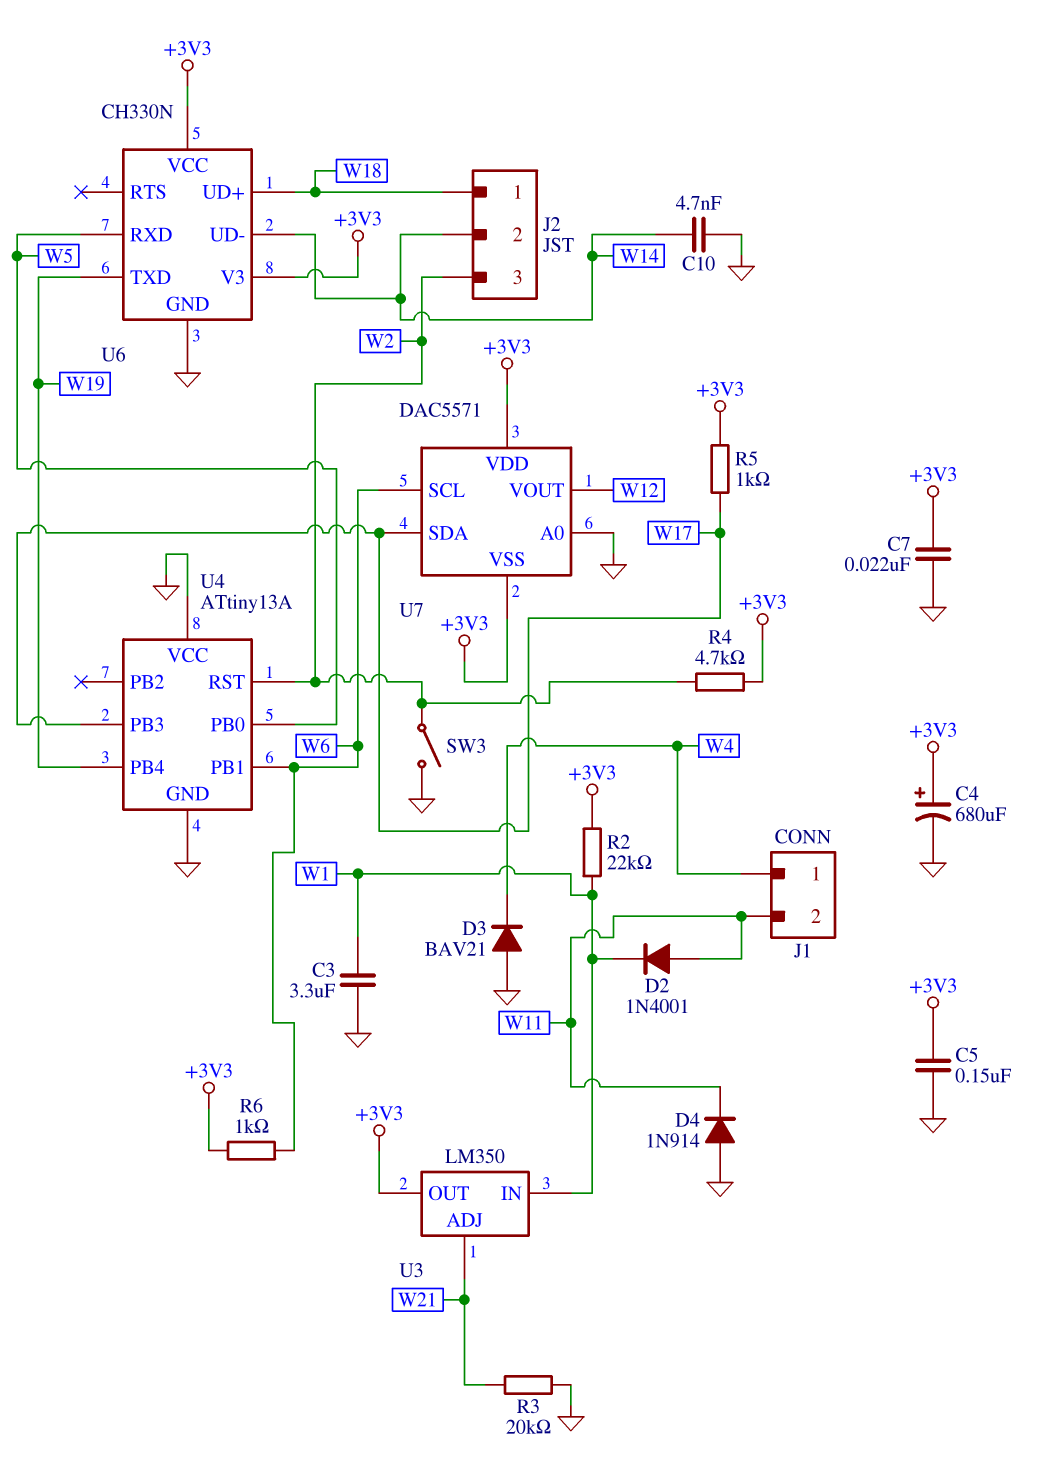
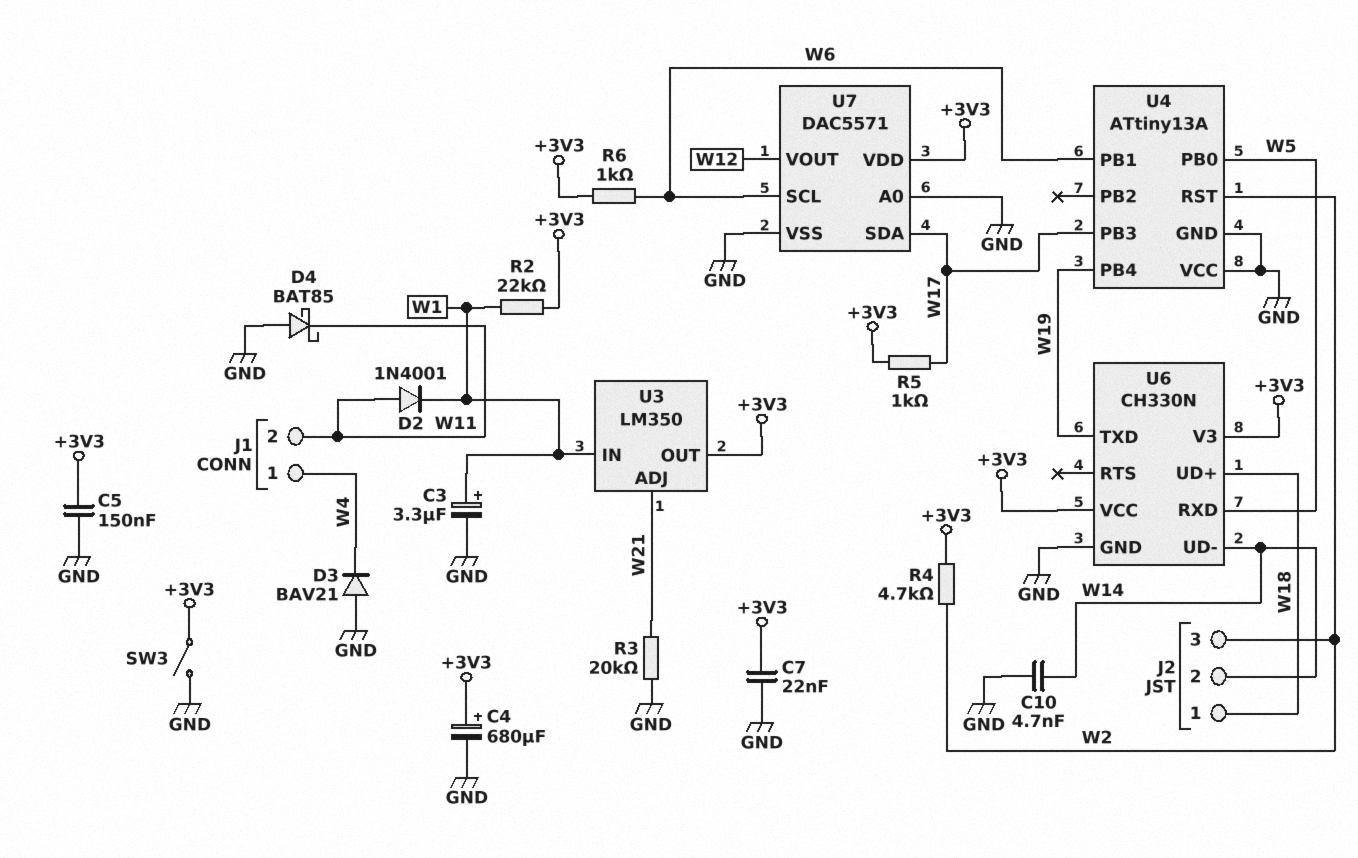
C3: 3.3uF (GND, W1) -> 3.3uF (plus W1, minus GND)
D4: diode 1N914 (A GND, K W11) -> schottky BAT85 (A GND, K W11)
SW3: switch (GND, W2) -> switch (+3V3, GND)
U7 pin VSS: +3V3 -> GND

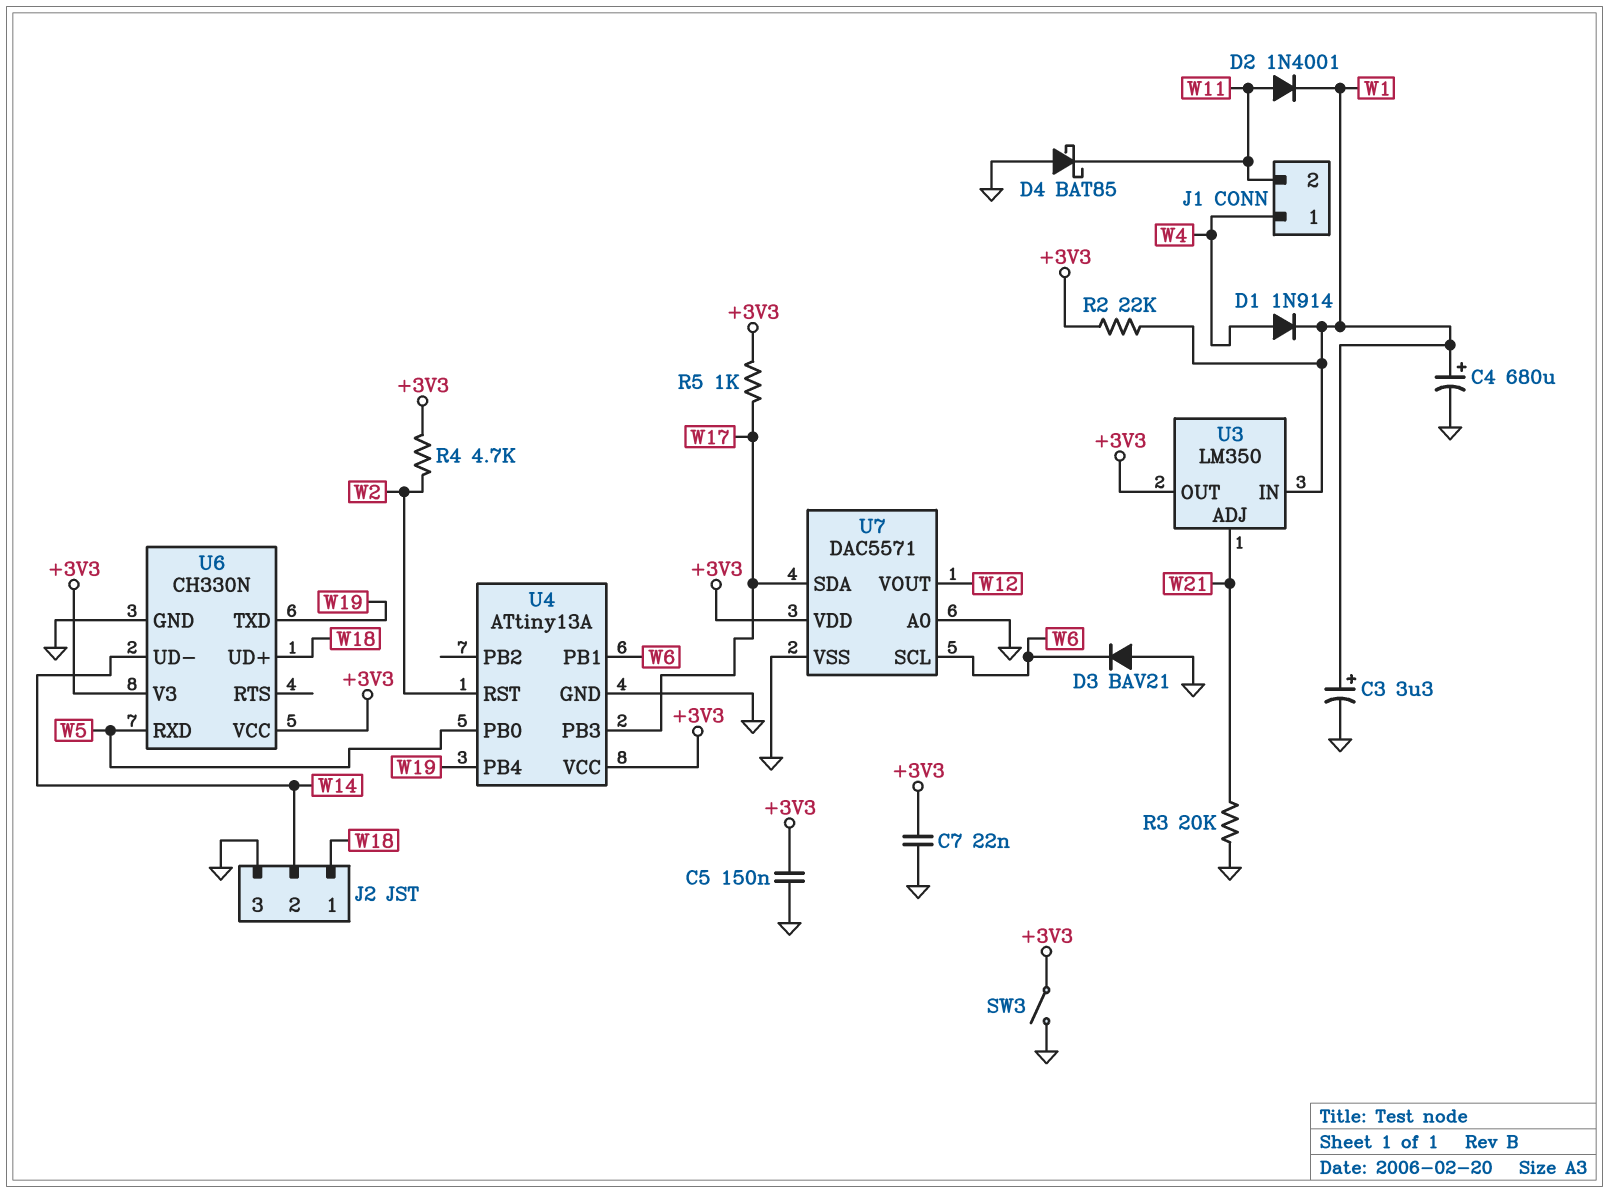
C4: 680uF (plus +3V3, minus GND) -> 680uF (plus W1, minus GND)
C10: 4.7nF (GND, W14) -> none
D1: none -> diode 1N914 (A W4, K W1)
D3: diode BAV21 (A GND, K W4) -> diode BAV21 (A GND, K W6)
J2 pin 3: W2 -> GND
R6: 1k (+3V3, W6) -> none
U4 pin VCC: GND -> +3V3

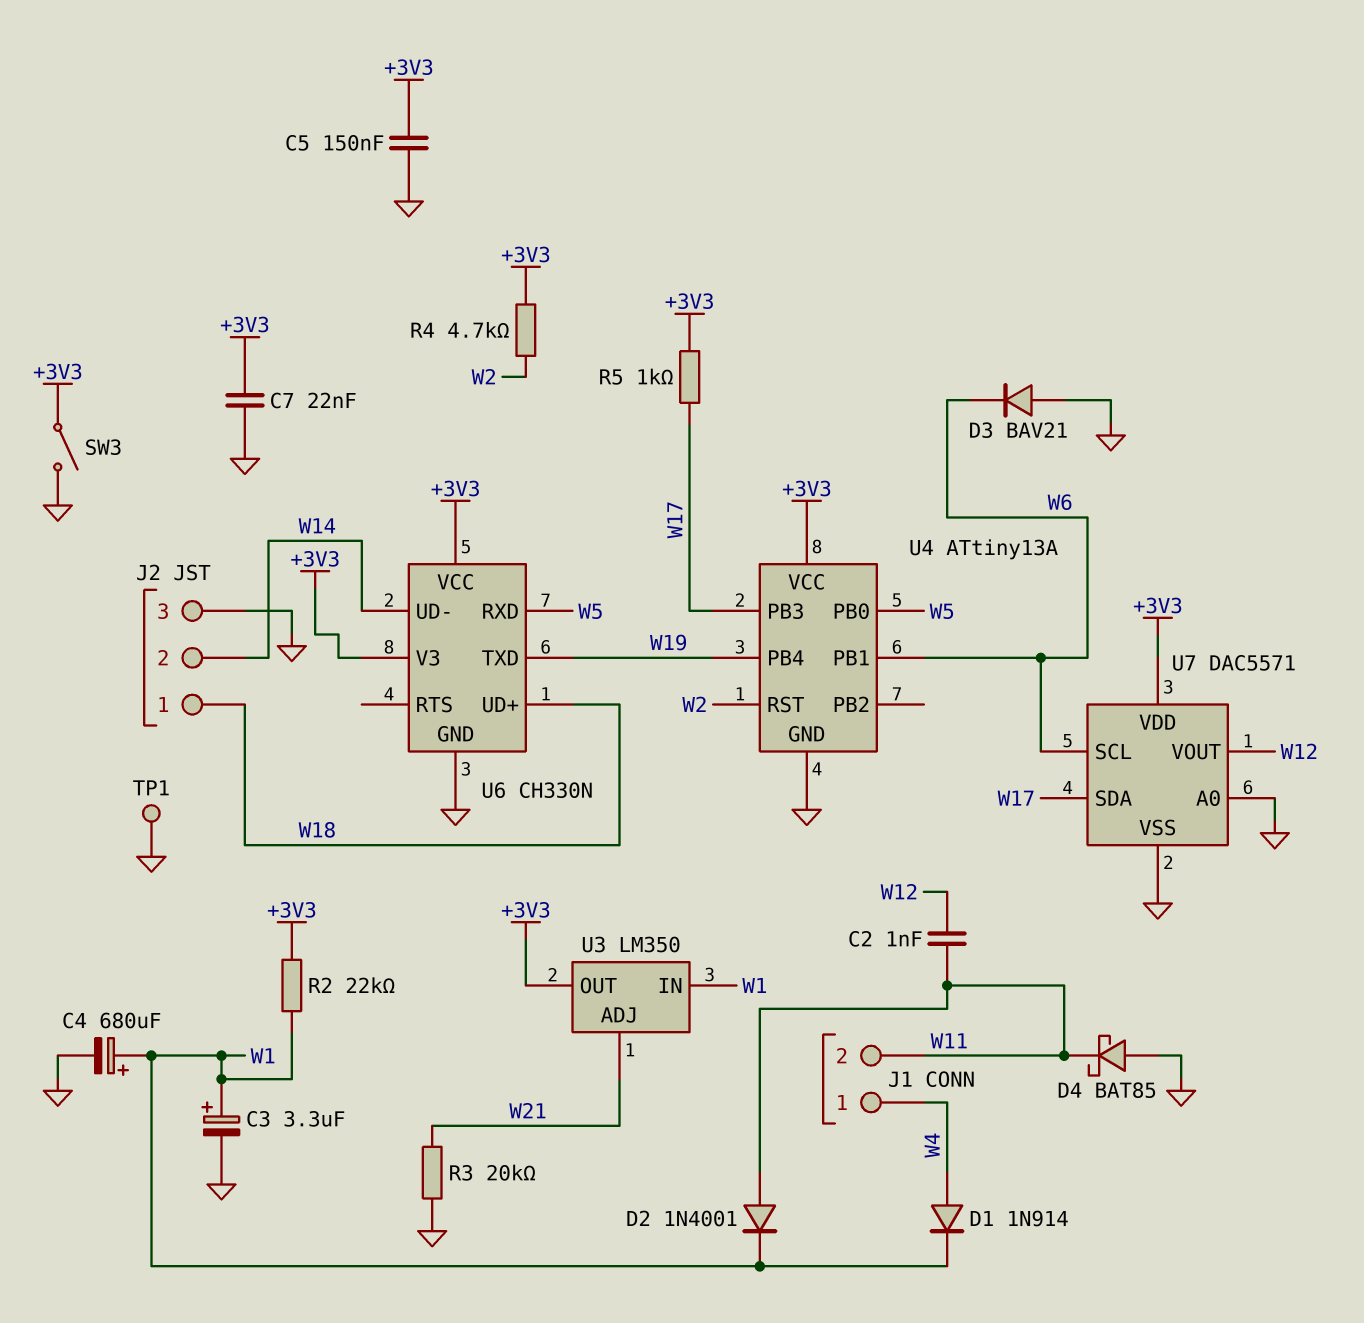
C2: none -> 1nF (W11, W12)
TP1: none -> test point (GND)

